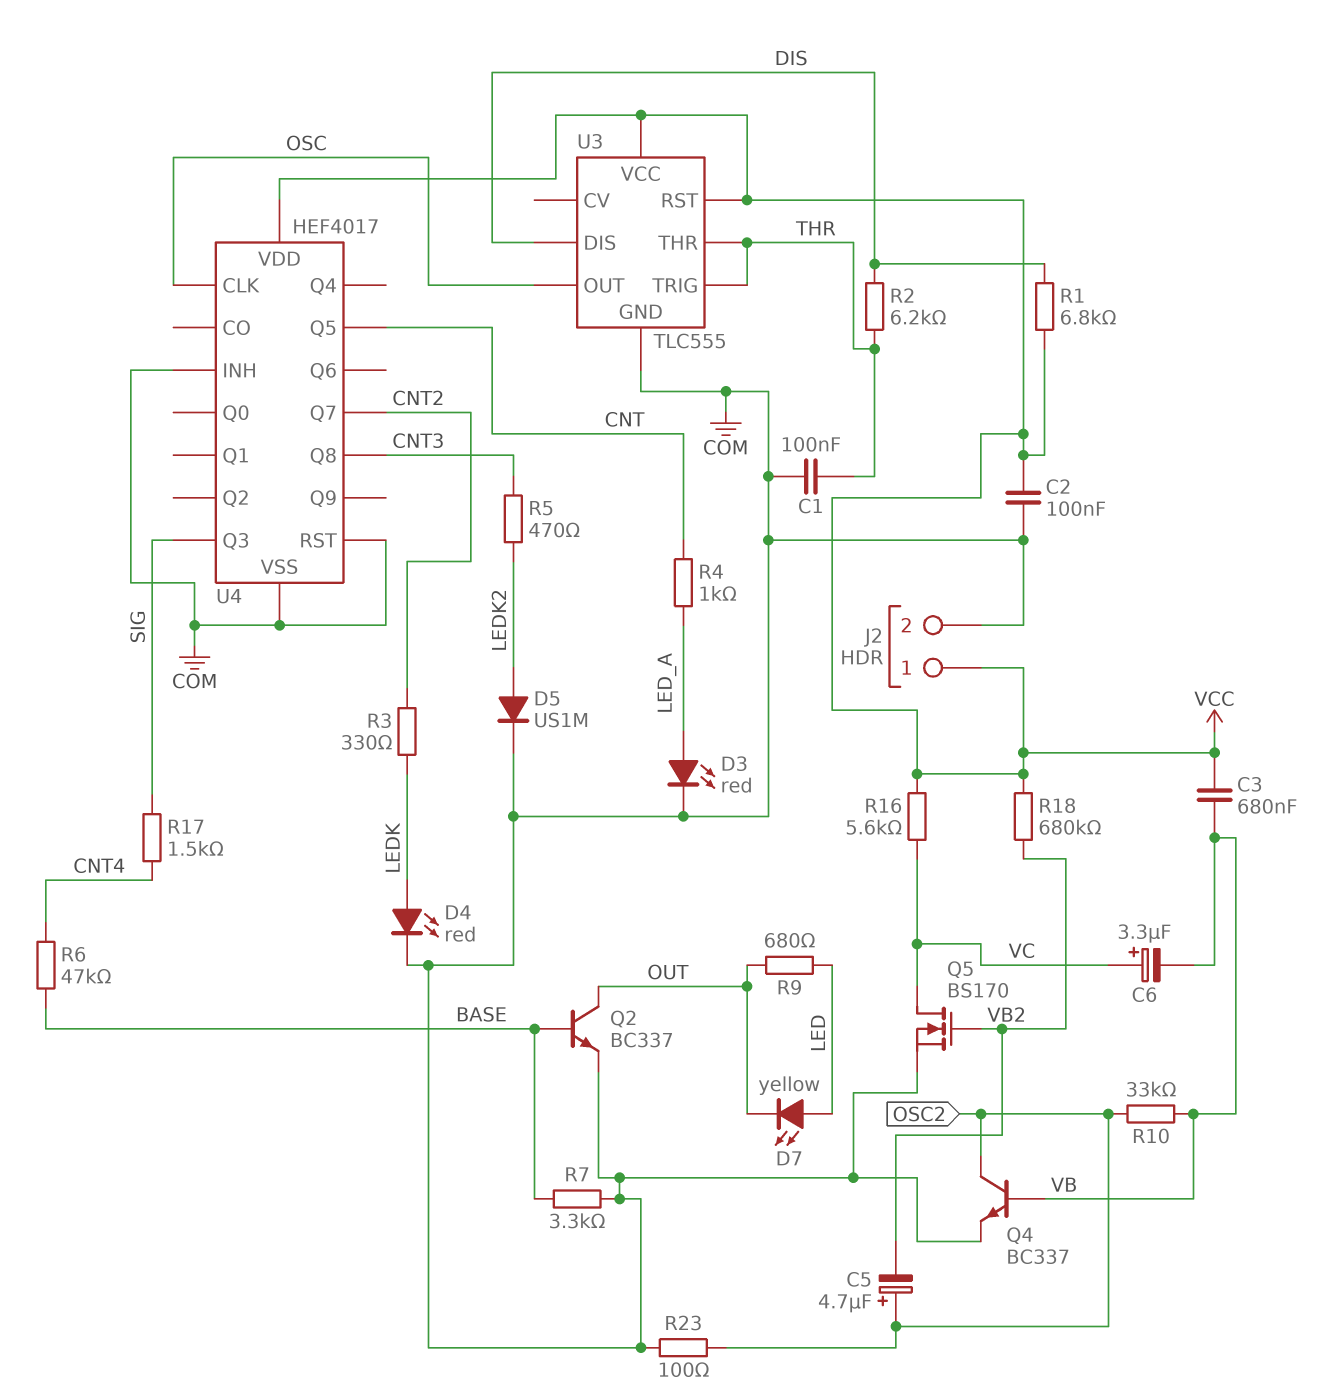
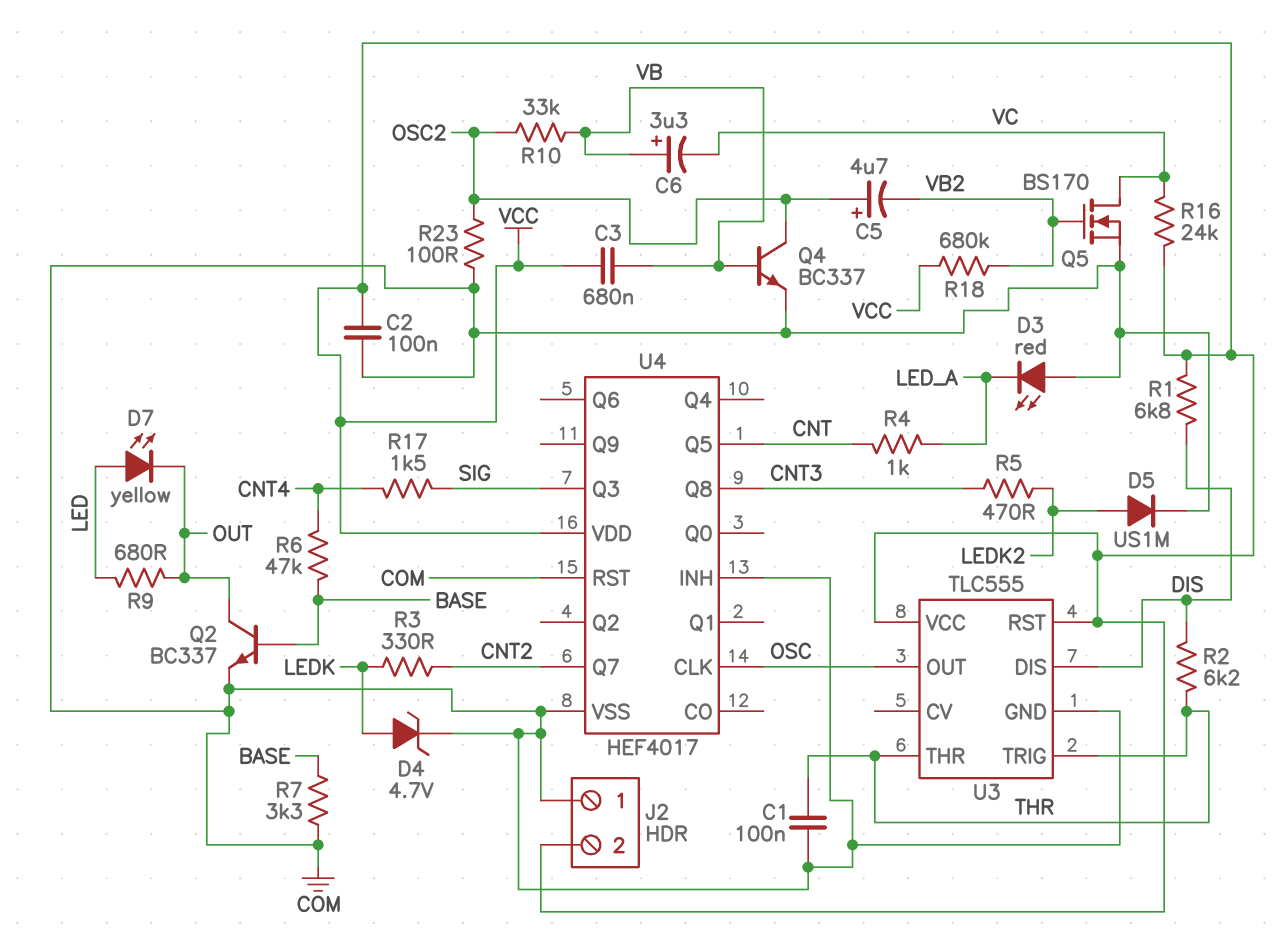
C6: 3.3uF (plus VC, minus VB) -> 3.3uF (plus VB, minus VC)
D3: LED red (A LED_A, K COM) -> LED red (A COM, K LED_A)
D4: LED red (A LEDK, K COM) -> zener 4.7V (A LEDK, K COM)
J2 pin 1: VCC -> COM
J2 pin 2: COM -> VCC
R16: 5.6k (VC, VCC) -> 24k (VC, VCC)

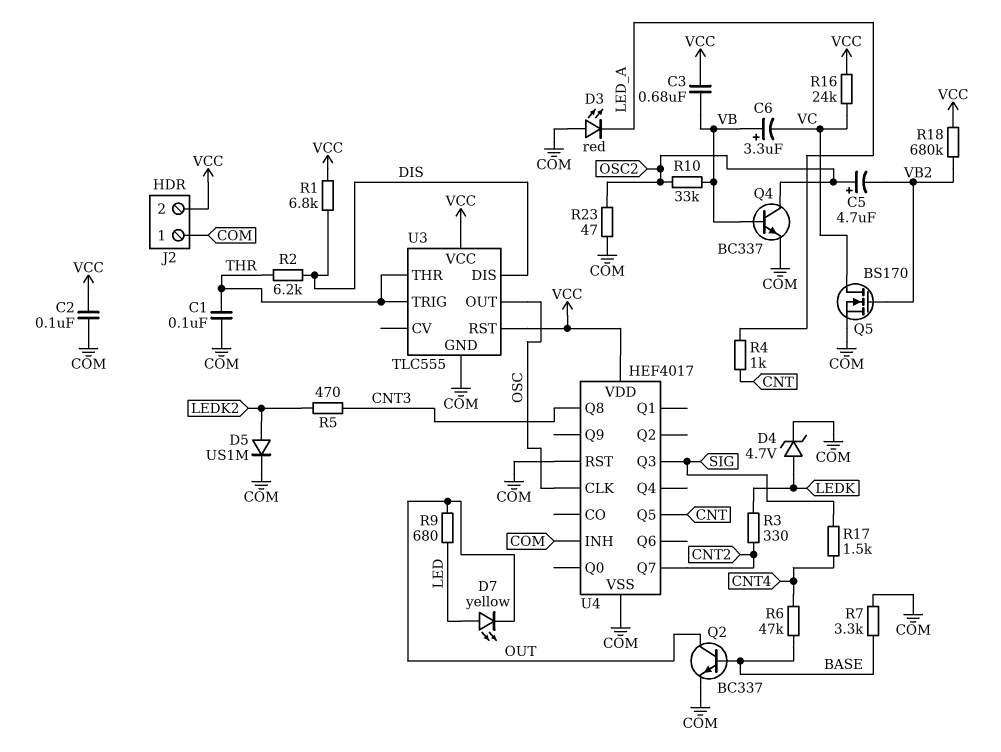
R23: 100 (COM, OSC2) -> 47 (COM, OSC2)

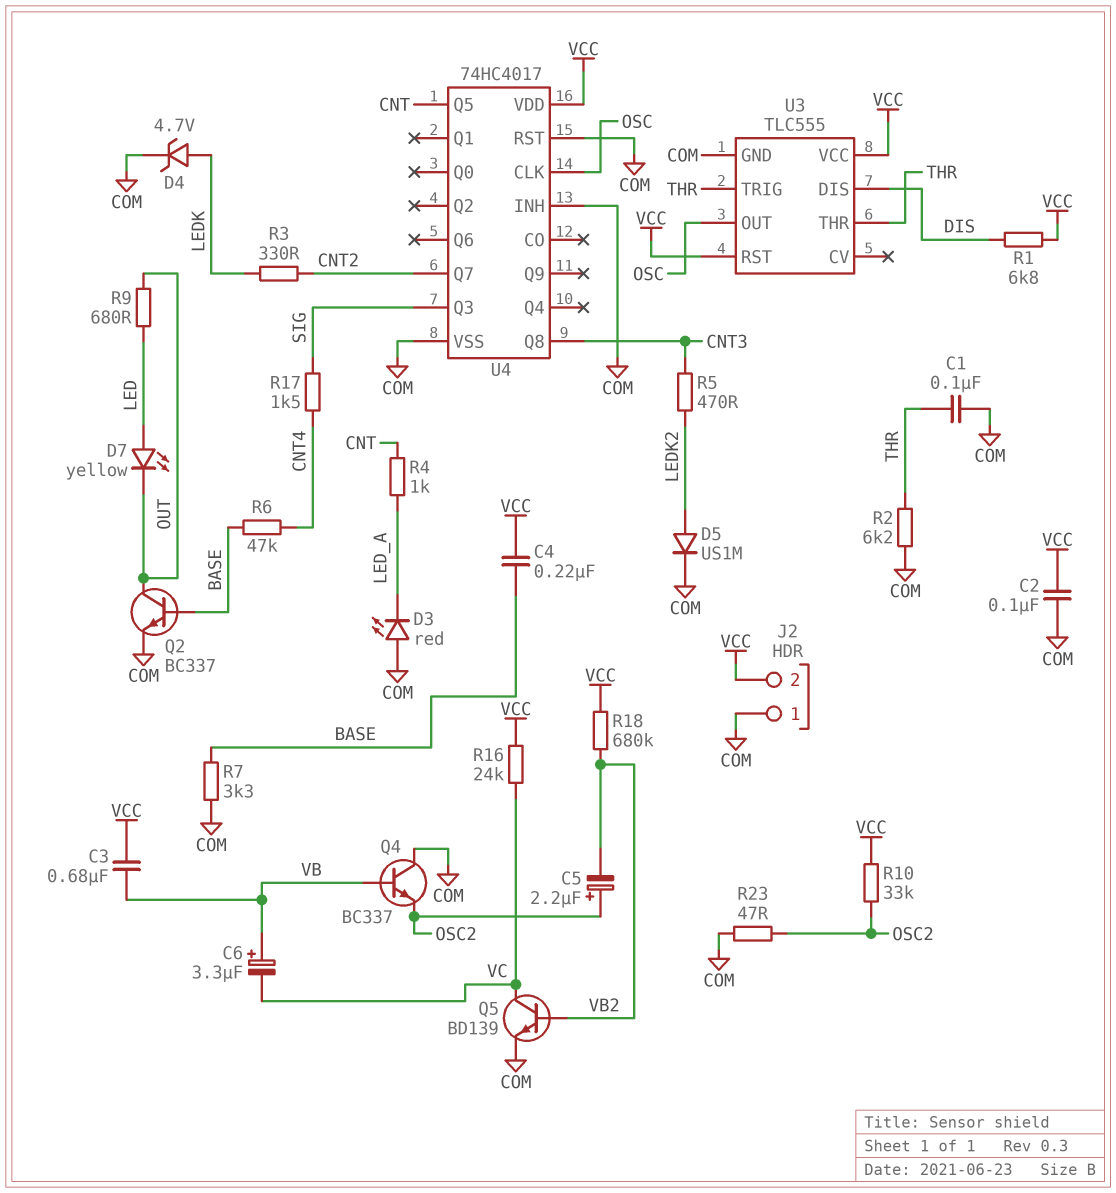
C4: none -> 220nF (BASE, VCC)
C5: 4.7uF (plus OSC2, minus VB2) -> 2.2uF (plus OSC2, minus VB2)
Q4: NPN BC337 (B VB, C OSC2, E COM) -> NPN BC337 (B VB, C COM, E OSC2)
Q5: NMOS BS170 (G VB2, D VC, S COM) -> NPN BD139 (B VB2, C VC, E COM)
R2: 6.2k (DIS, THR) -> 6.2k (COM, THR)
R10: 33k (OSC2, VB) -> 33k (OSC2, VCC)
U4: HEF4017 -> 74HC4017

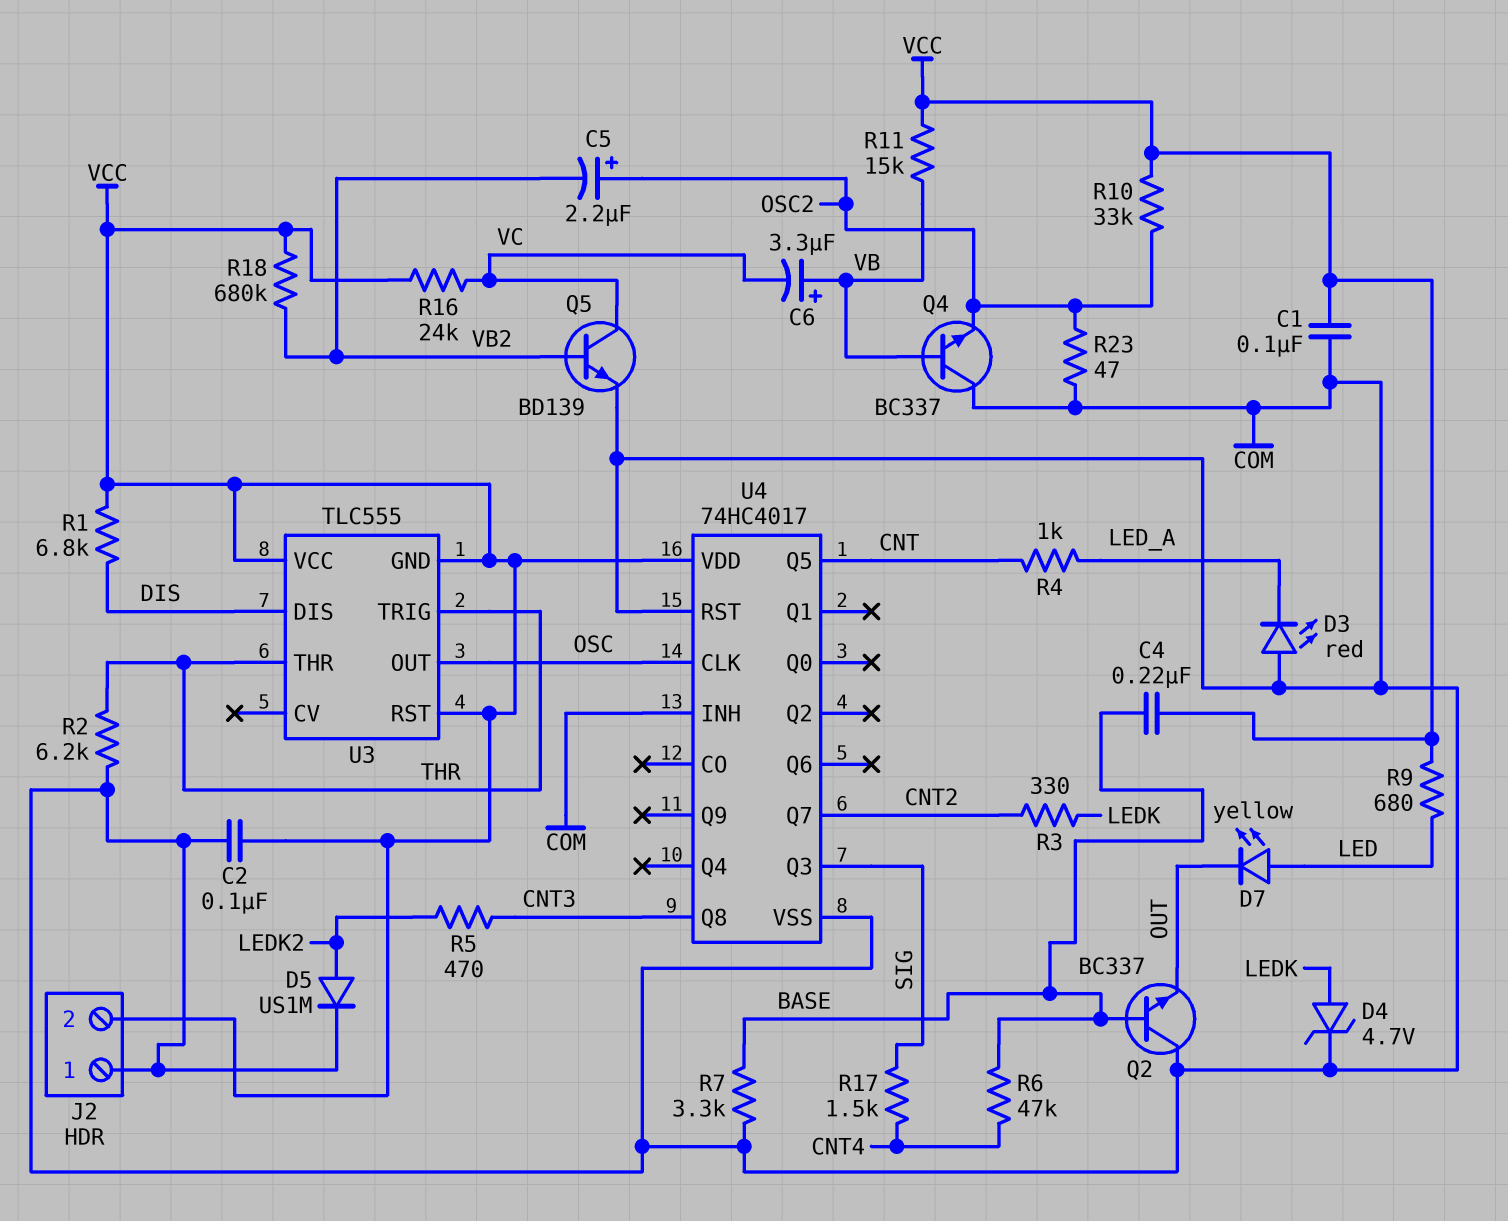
C1: 100nF (COM, THR) -> 100nF (COM, VCC)
C3: 680nF (VB, VCC) -> none
Q2: NPN BC337 (B BASE, C OUT, E COM) -> NPN BC337 (B BASE, C COM, E OUT)
R9: 680 (LED, OUT) -> 680 (LED, VCC)
R11: none -> 15k (VB, VCC)
U3 pin GND: COM -> VCC

